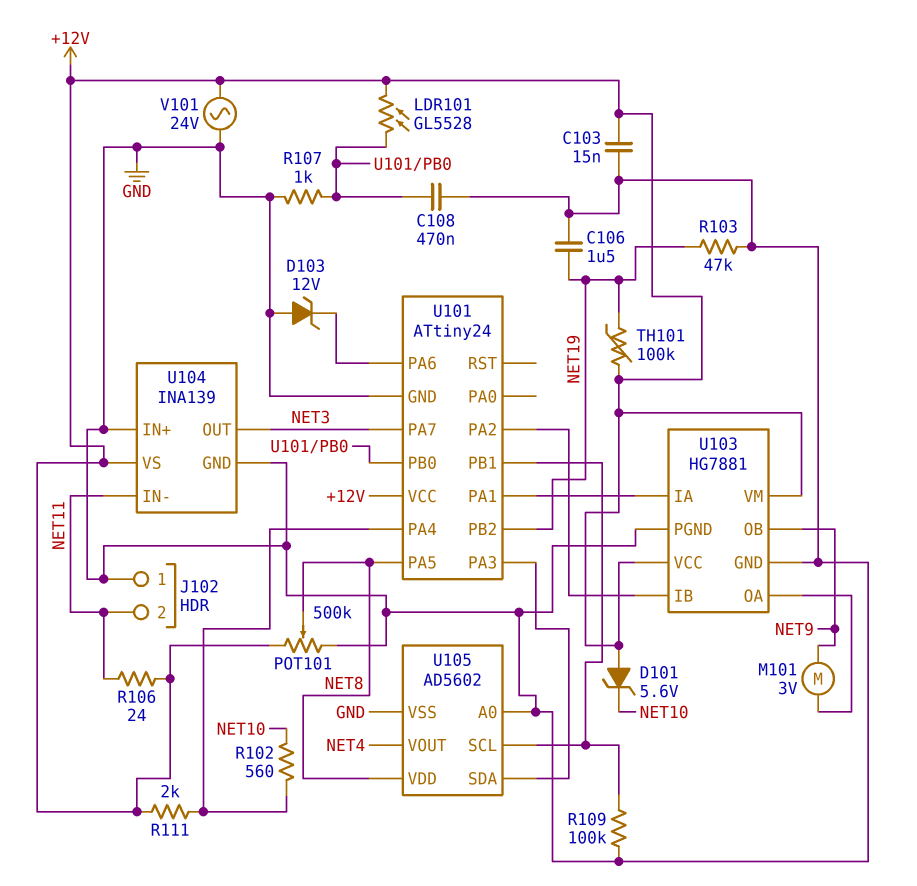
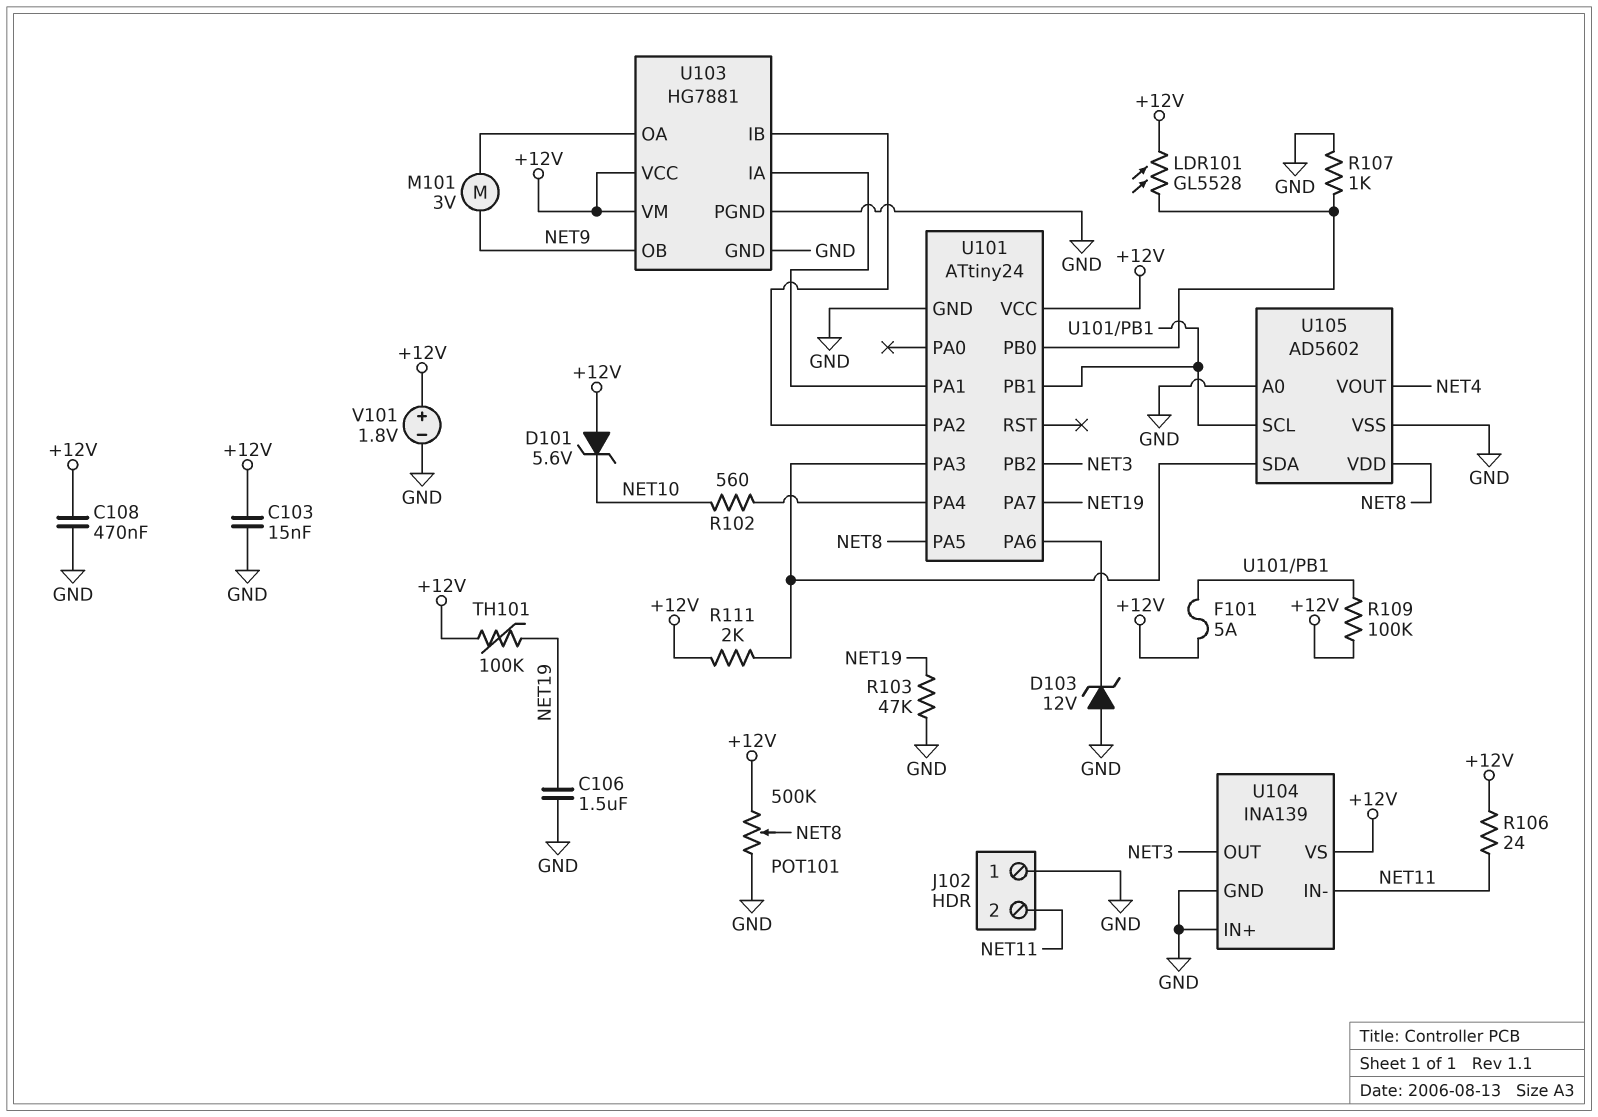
C108: 470nF (GND, U101/PB0) -> 470nF (+12V, GND)
F101: none -> 5A (+12V, U101/PB1)
R109: 100k (GND, U101/PB1) -> 100k (+12V, U101/PB1)
R111: 2k (+12V, U101/PA4) -> 2k (+12V, U101/PA3)
U101 pin PA7: NET3 -> NET19
U101 pin PB2: NET19 -> NET3
V101: AC 24V (+12V, GND) -> 1.8V (plus +12V, minus GND)

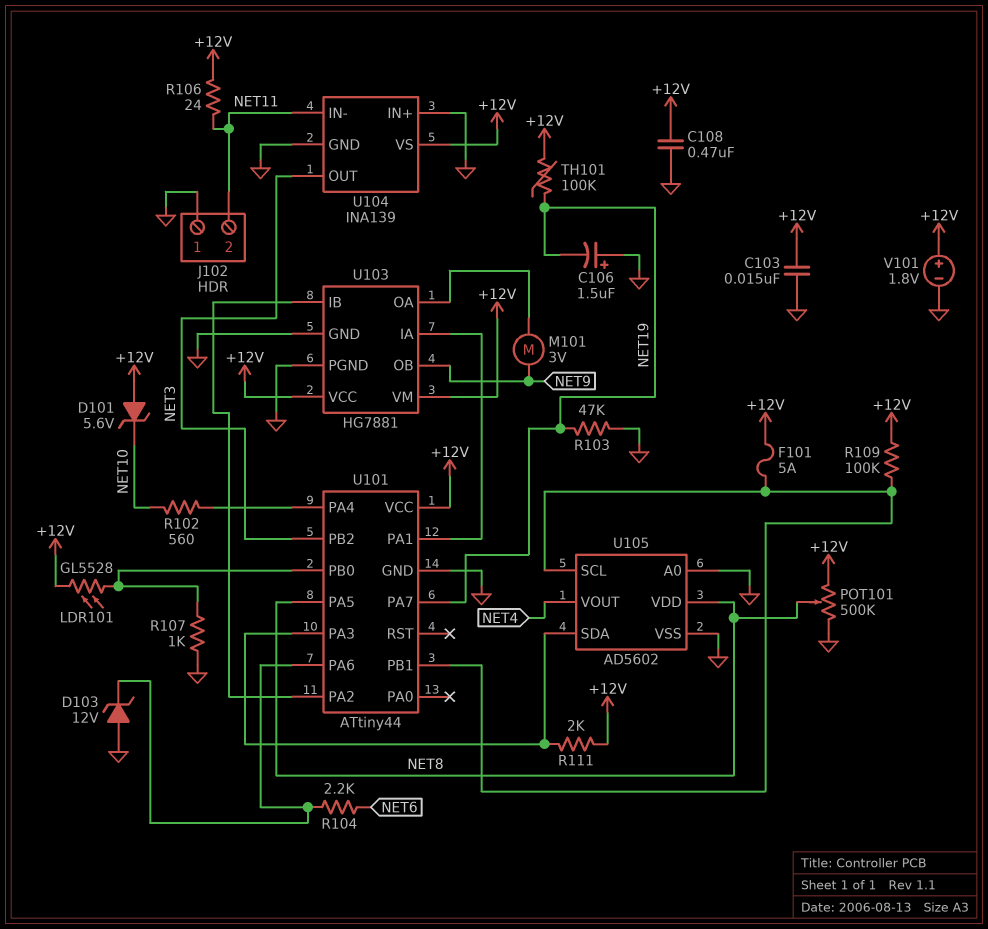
C106: 1.5uF (GND, NET19) -> 1.5uF (plus GND, minus NET19)
R104: none -> 2.2k (NET6, U101/PA6)
U101: ATtiny24 -> ATtiny44

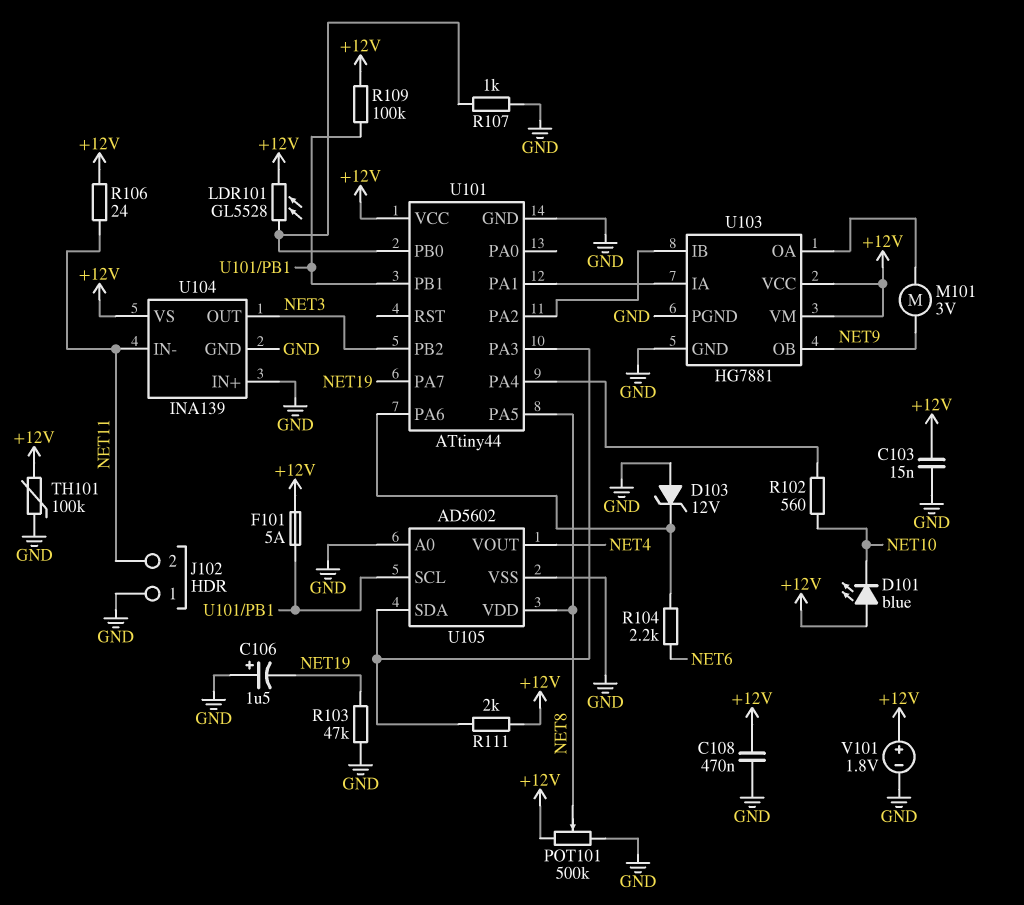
D101: zener 5.6V (A +12V, K NET10) -> LED blue (A +12V, K NET10)
TH101: 100k (+12V, NET19) -> 100k (+12V, GND)

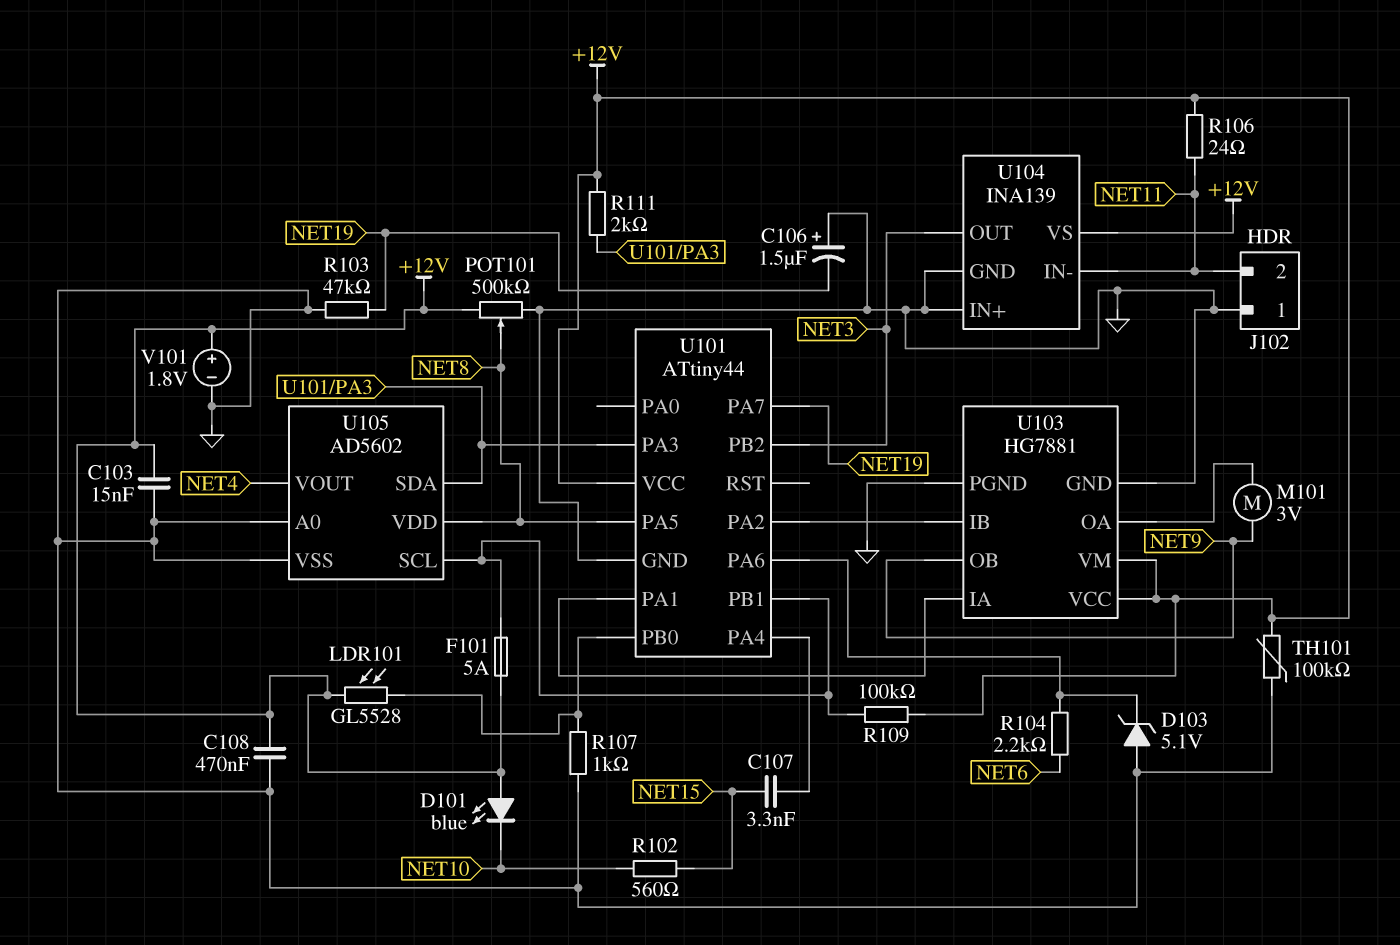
C107: none -> 3.3nF (NET15, U101/PA4)
D103: zener 12V (A GND, K U101/PA6) -> zener 5.1V (A GND, K U101/PA6)
R102: 560 (NET10, U101/PA4) -> 560 (NET10, NET15)

